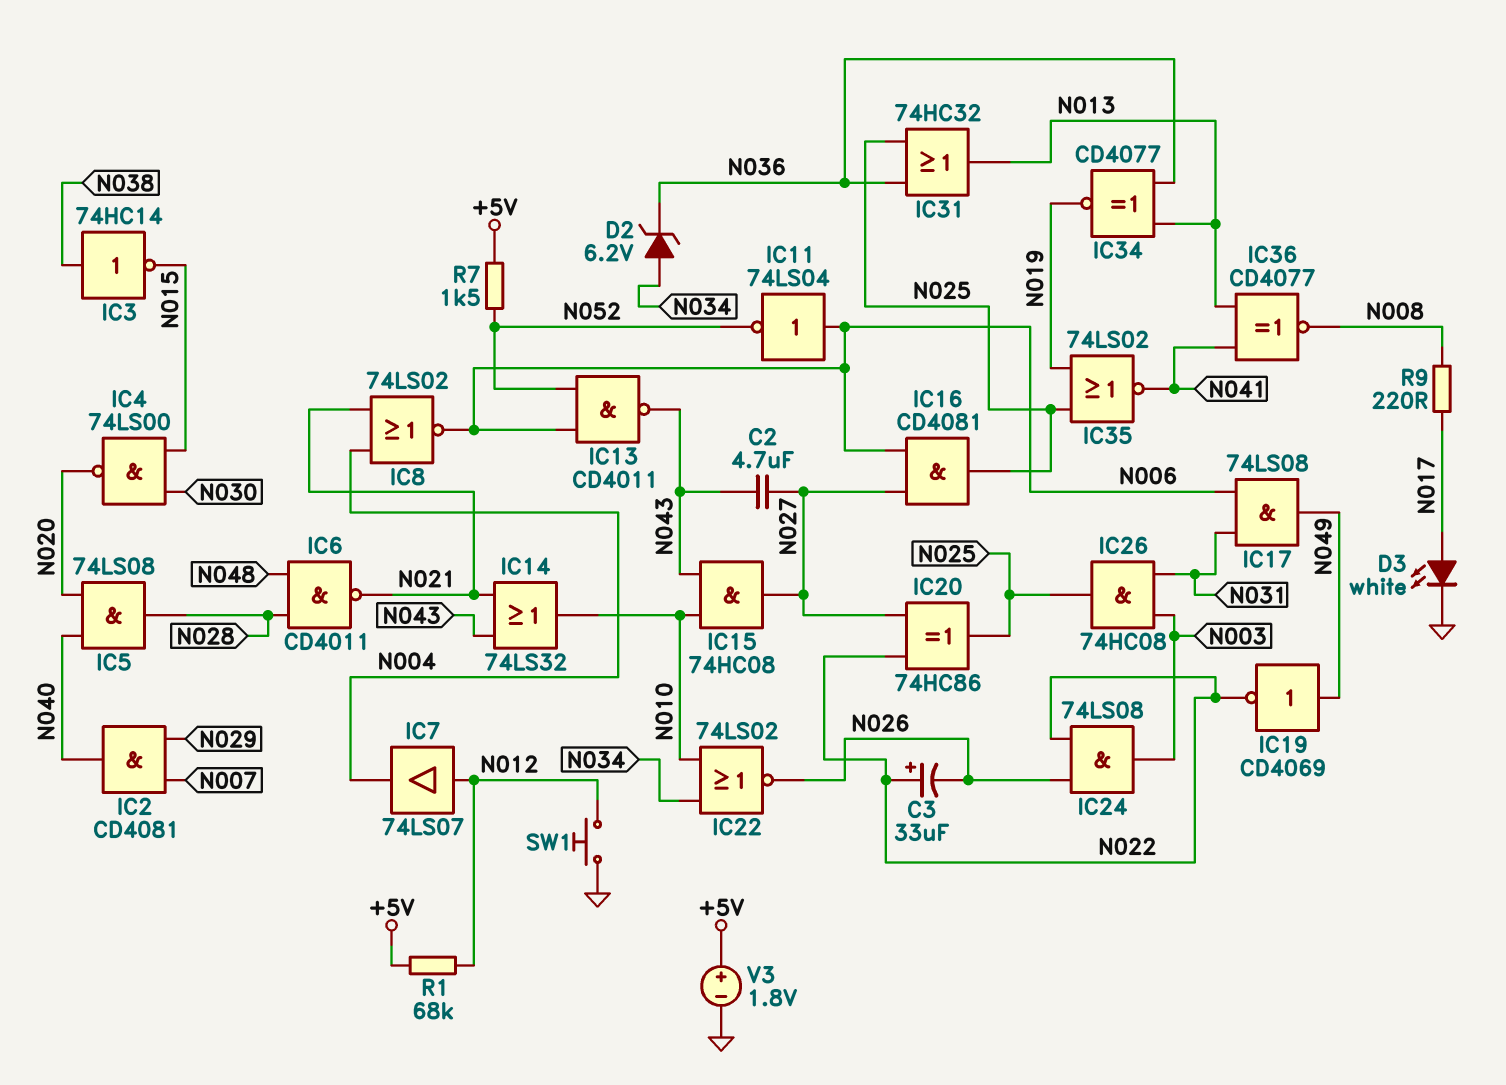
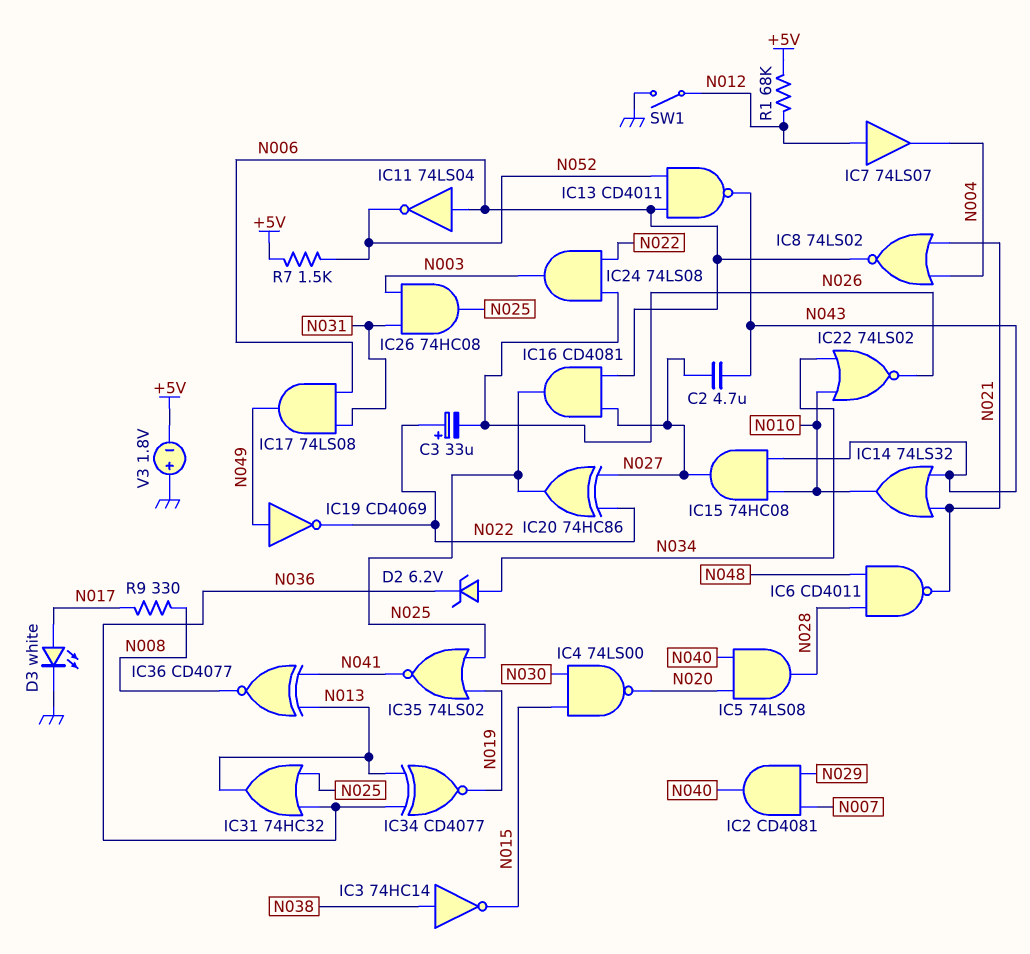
R9: 220 (N008, N017) -> 330 (N008, N017)
SW1: button (GND, N012) -> switch (GND, N012)
V3: 1.8V (plus +5V, minus GND) -> 1.8V (plus GND, minus +5V)

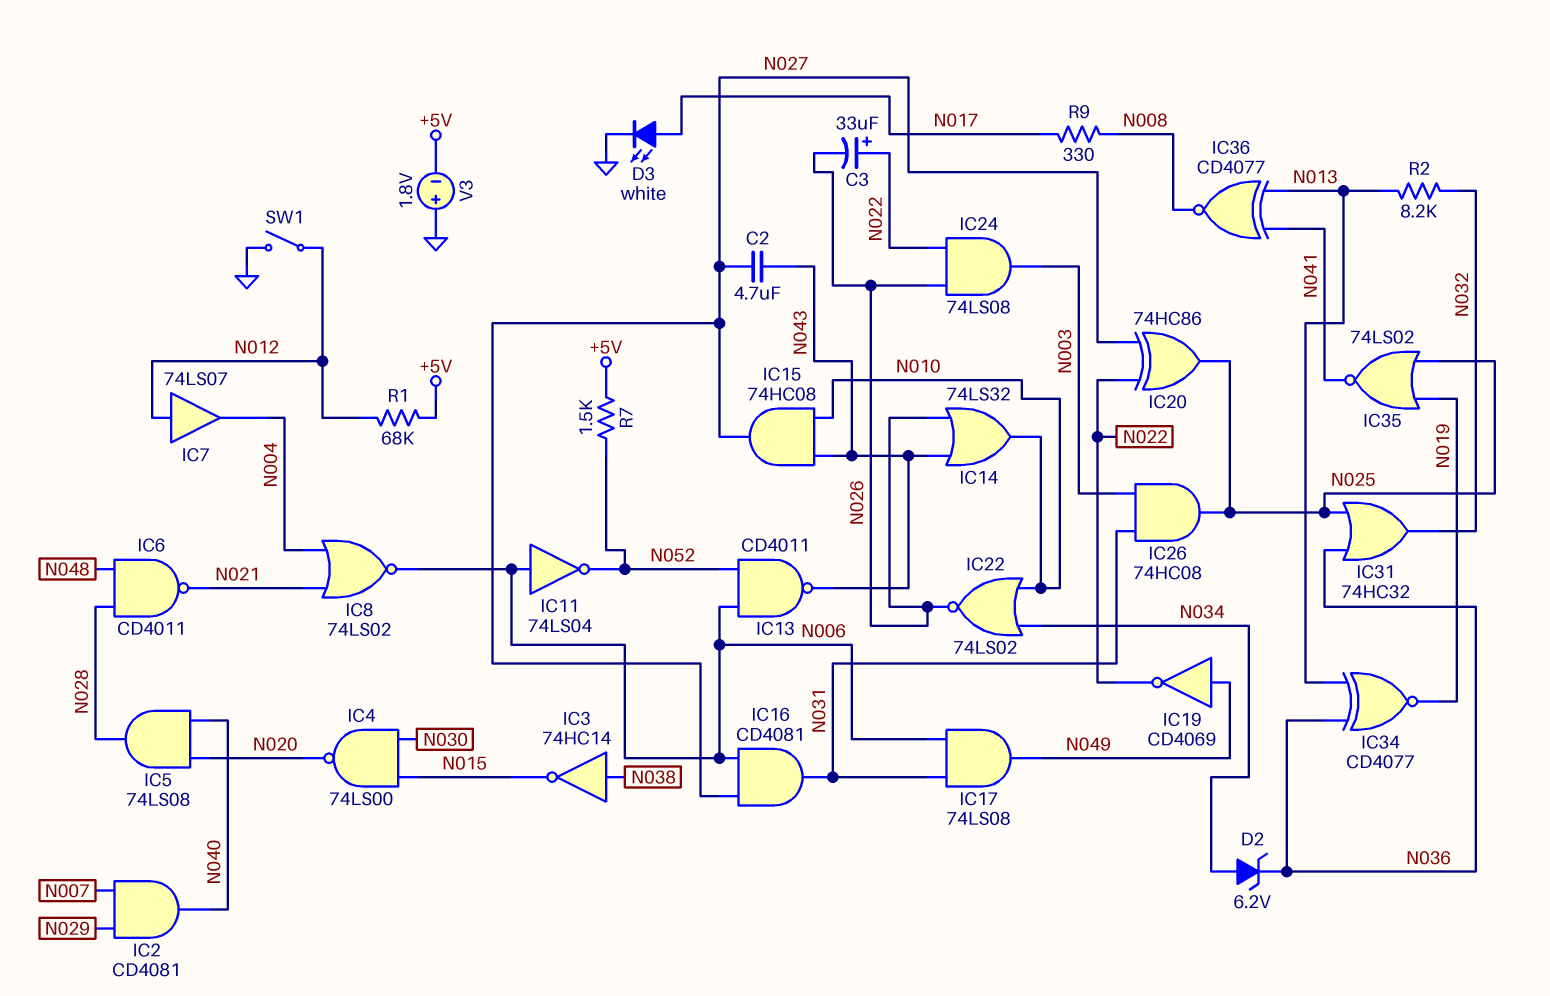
IC14: OR 74LS32 (in N021, in N043, out N010) -> OR 74LS32 (in N026, in N043, out N010)
IC16: AND CD4081 (in N006, in N027, out N025) -> AND CD4081 (in N006, in N027, out N031)
IC31: OR 74HC32 (in N025, in N036, out N013) -> OR 74HC32 (in N025, in N036, out N032)
R2: none -> 8.2k (N013, N032)

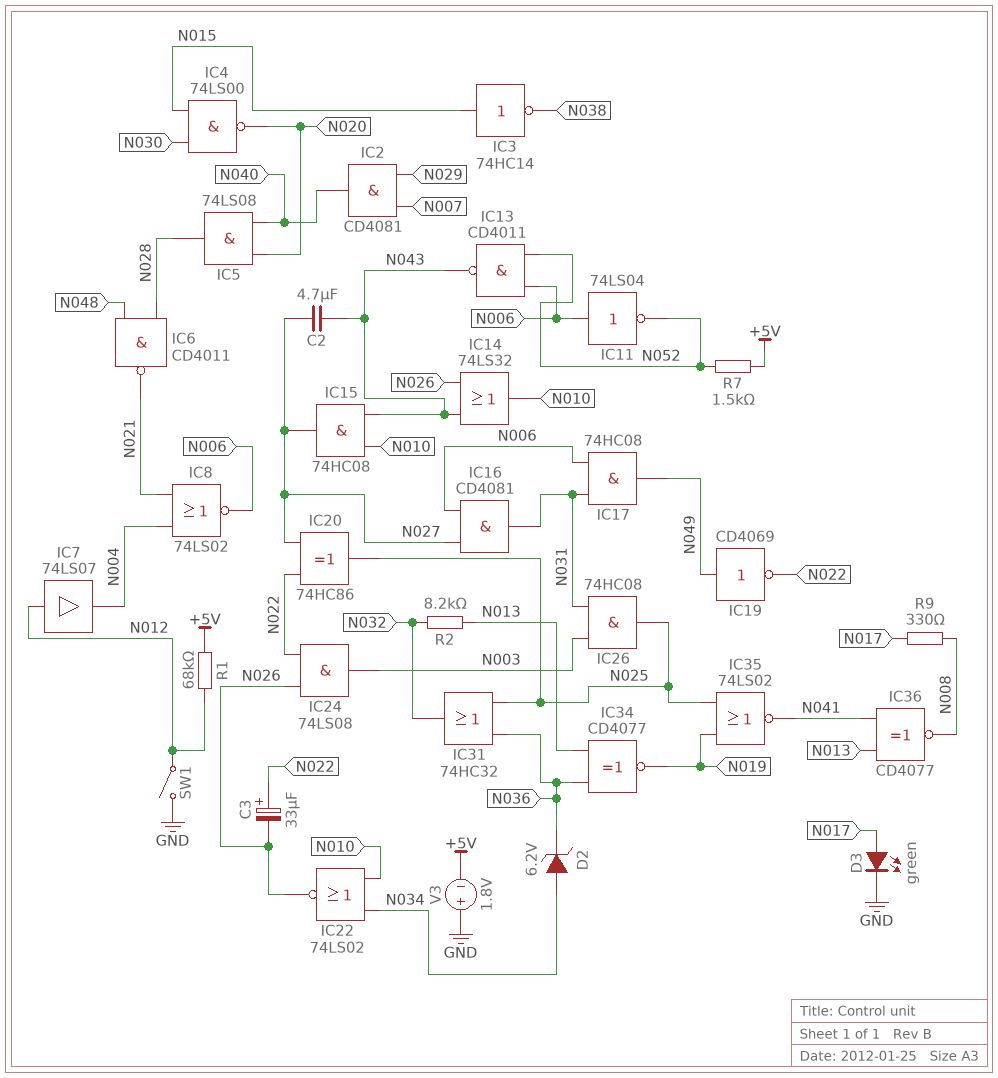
D3: LED white (A N017, K GND) -> LED green (A N017, K GND)
IC3: NOT 74HC14 (in N038, out N015) -> NOT 74HC14 (in N015, out N038)
IC17: AND 74LS08 (in N006, in N031, out N049) -> AND 74HC08 (in N006, in N031, out N049)

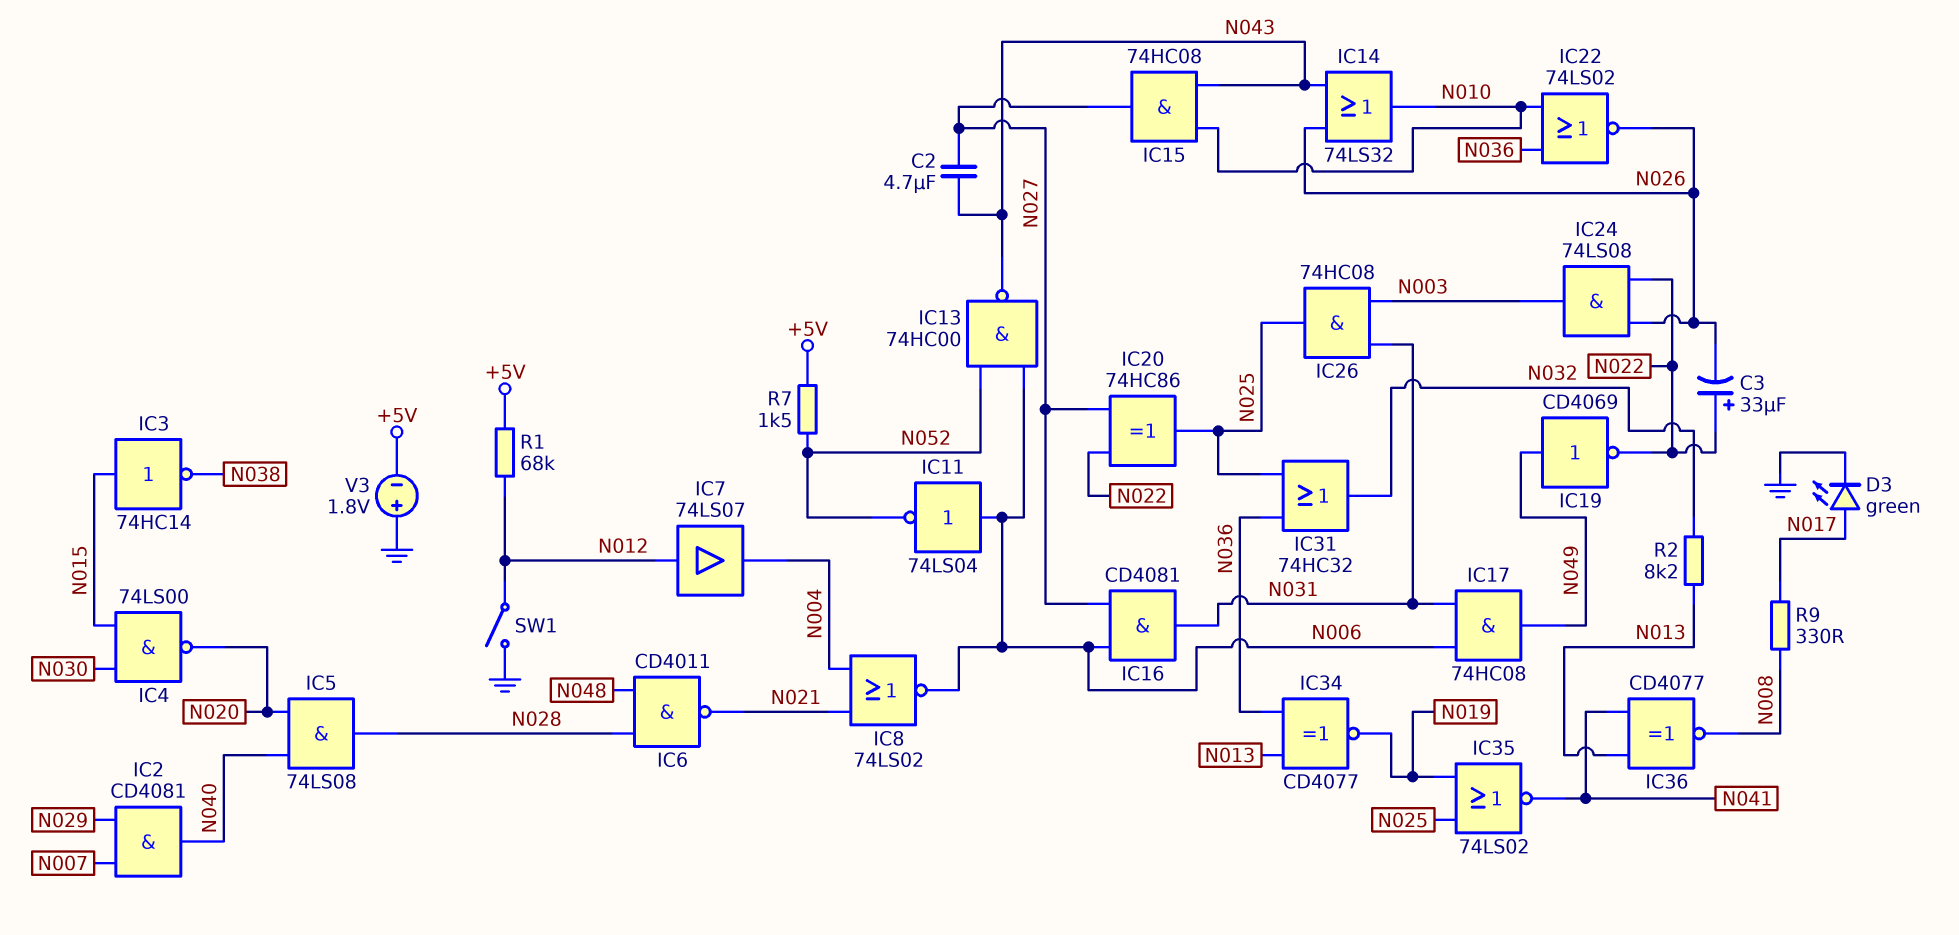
D2: zener 6.2V (A N034, K N036) -> none
IC13: NAND CD4011 (in N006, in N052, out N043) -> NAND 74HC00 (in N006, in N052, out N043)
IC22: NOR 74LS02 (in N010, in N034, out N026) -> NOR 74LS02 (in N010, in N036, out N026)

